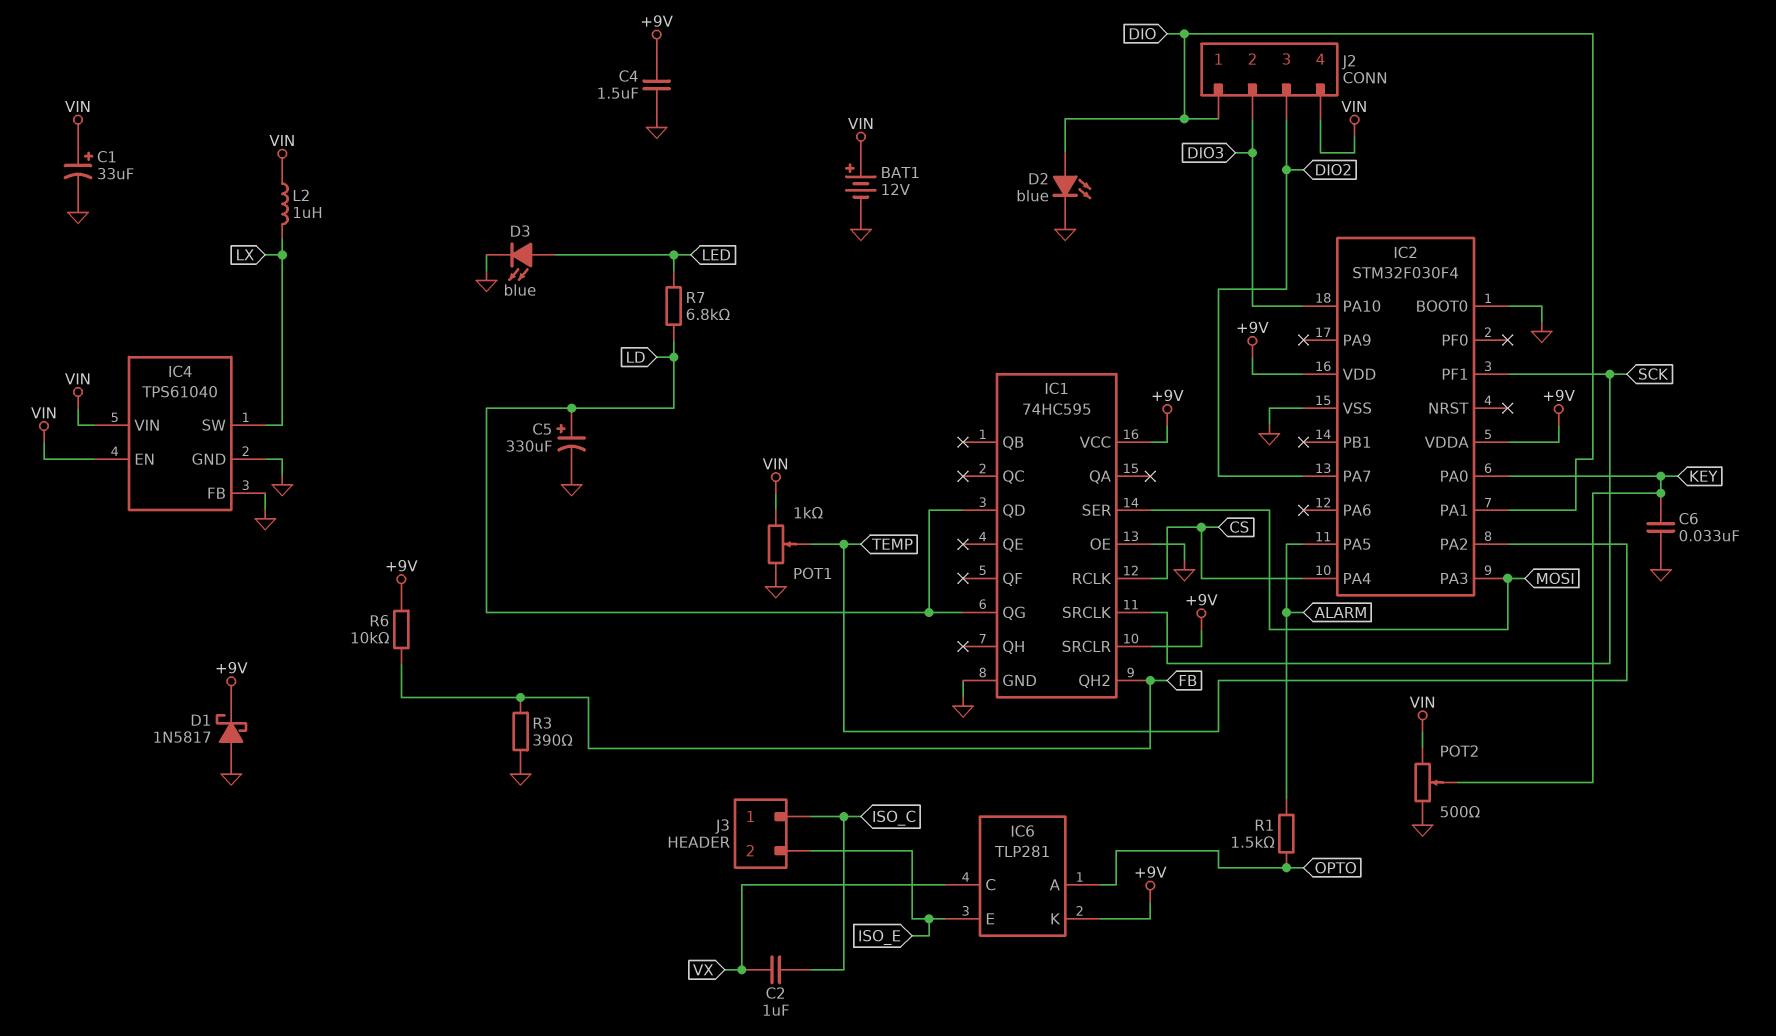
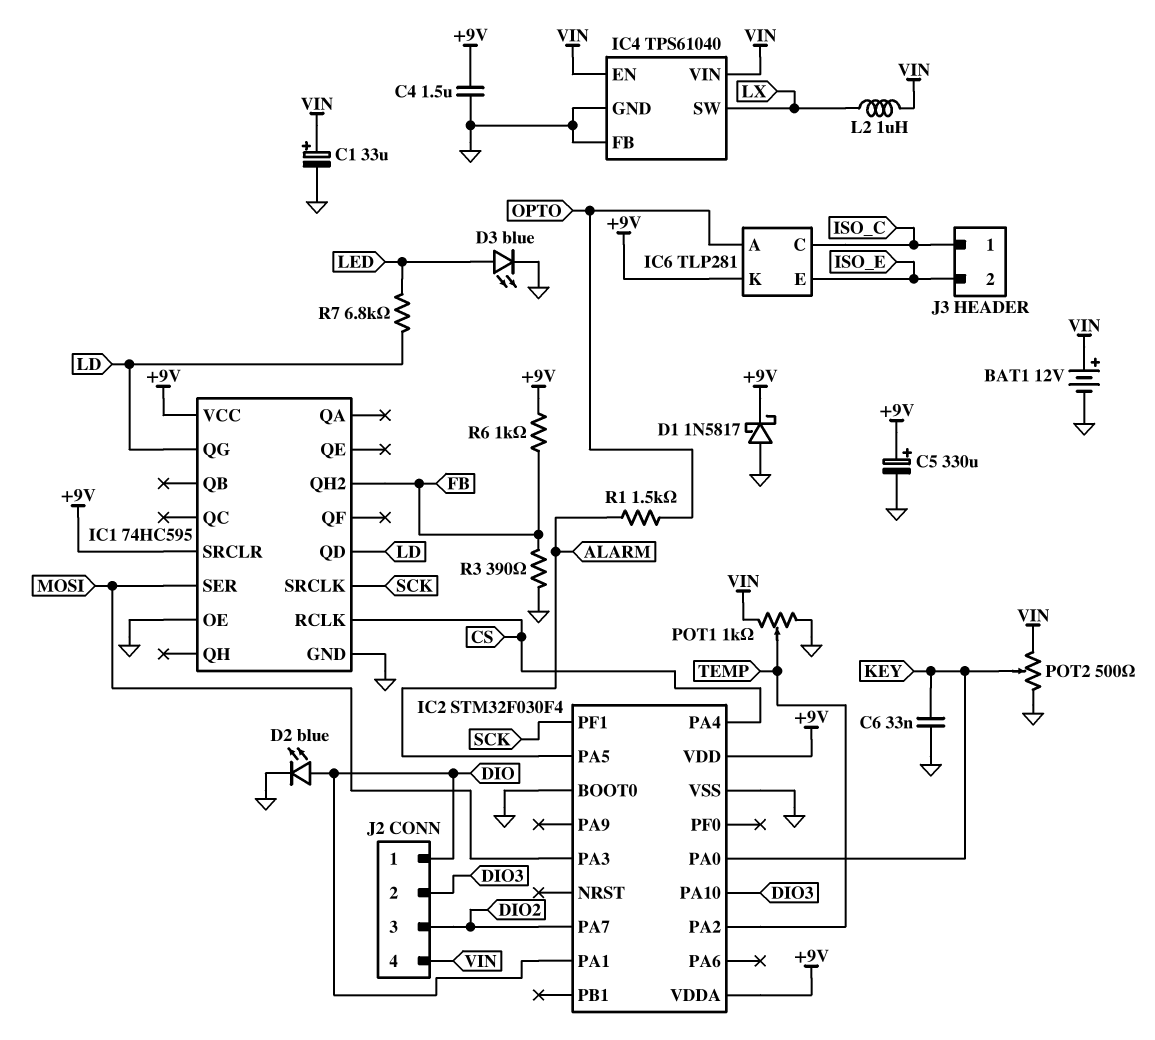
C2: 1uF (ISO_C, VX) -> none
C5: 330uF (plus LD, minus GND) -> 330uF (plus +9V, minus GND)
IC6 pin C: VX -> ISO_C
R6: 10k (+9V, FB) -> 1k (+9V, FB)

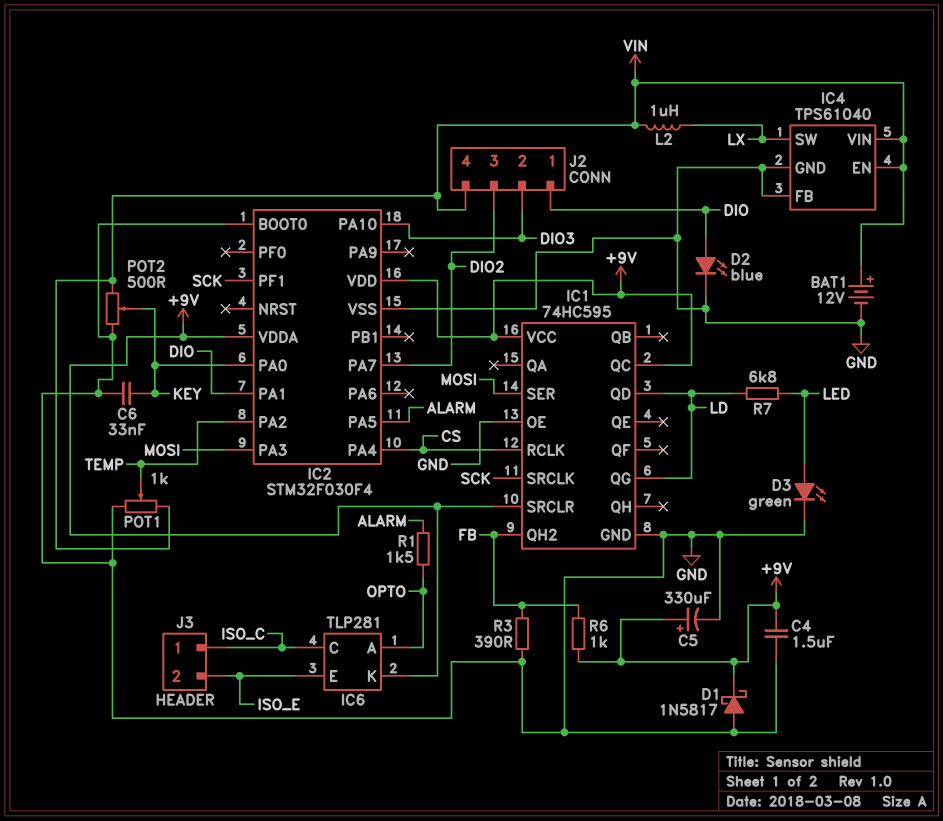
C1: 33uF (plus VIN, minus GND) -> none
D3: LED blue (A LED, K GND) -> LED green (A LED, K GND)
IC1 pin QC: none -> +9V

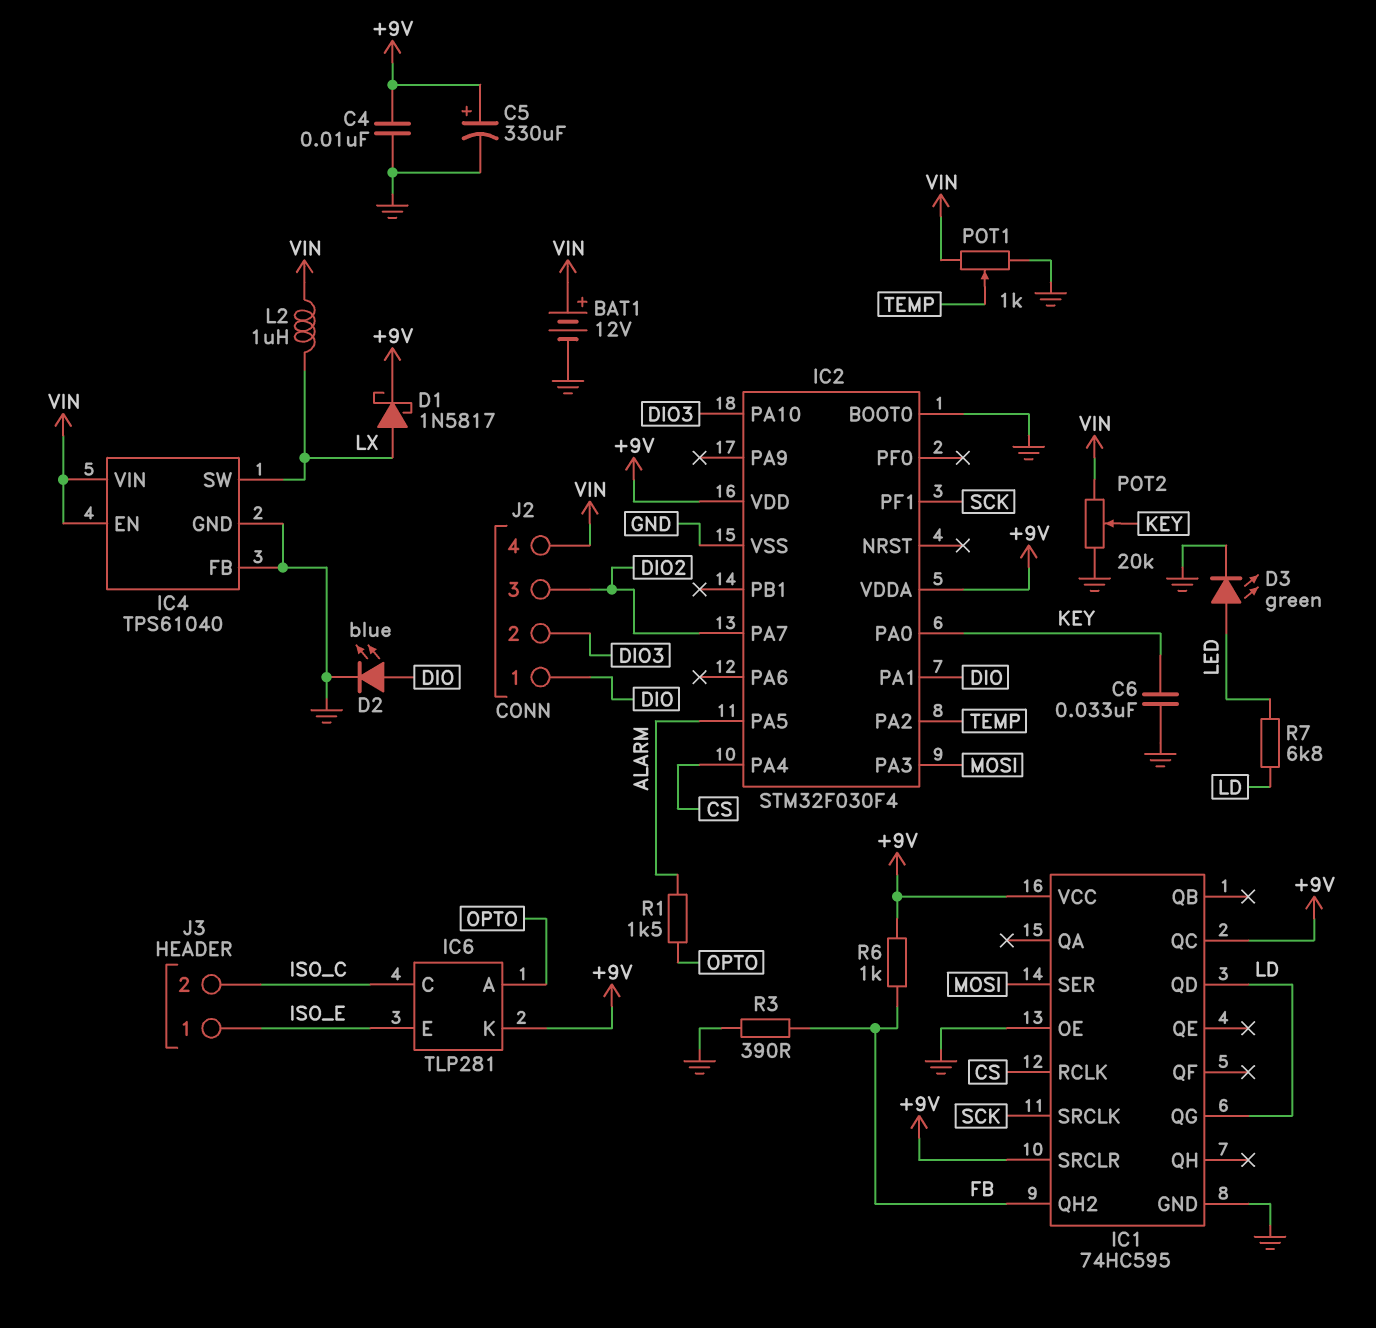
C4: 1.5uF (+9V, GND) -> 10nF (+9V, GND)
D1: schottky 1N5817 (A GND, K +9V) -> schottky 1N5817 (A LX, K +9V)
J3 pin 1: ISO_C -> ISO_E
J3 pin 2: ISO_E -> ISO_C
POT2: 500 (GND, VIN, wiper KEY) -> 20k (GND, VIN, wiper KEY)

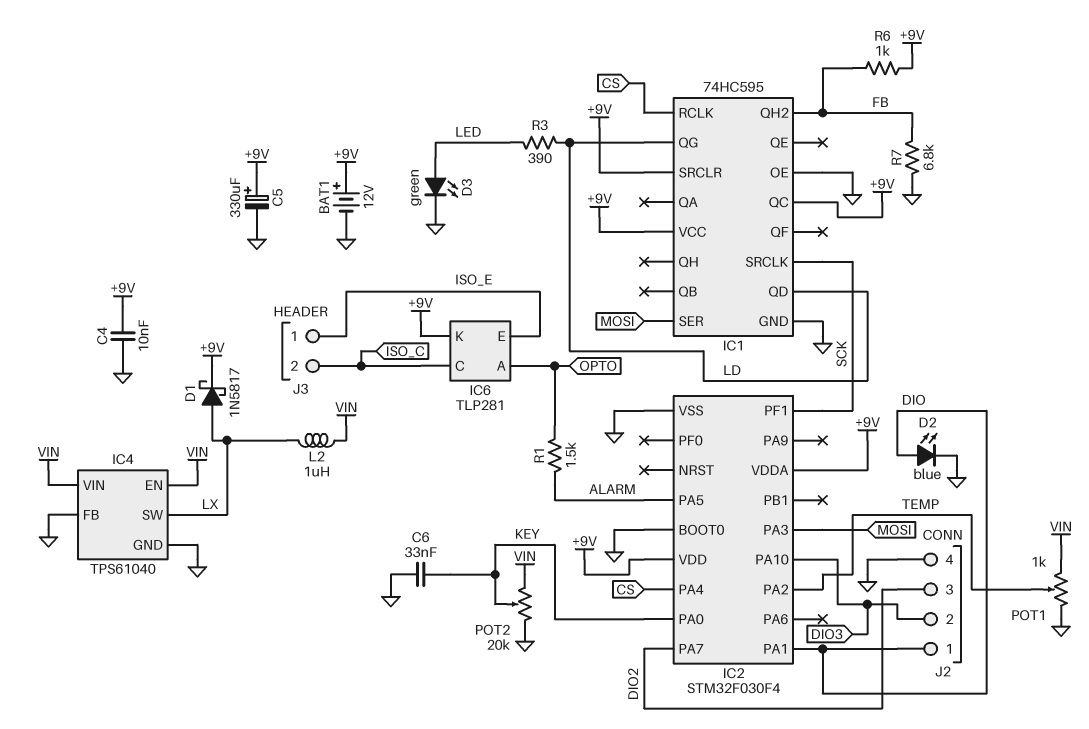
BAT1: 12V (plus VIN, minus GND) -> 12V (plus +9V, minus GND)
J2 pin 4: VIN -> GND
R3: 390 (FB, GND) -> 390 (LD, LED)
R7: 6.8k (LD, LED) -> 6.8k (FB, GND)

